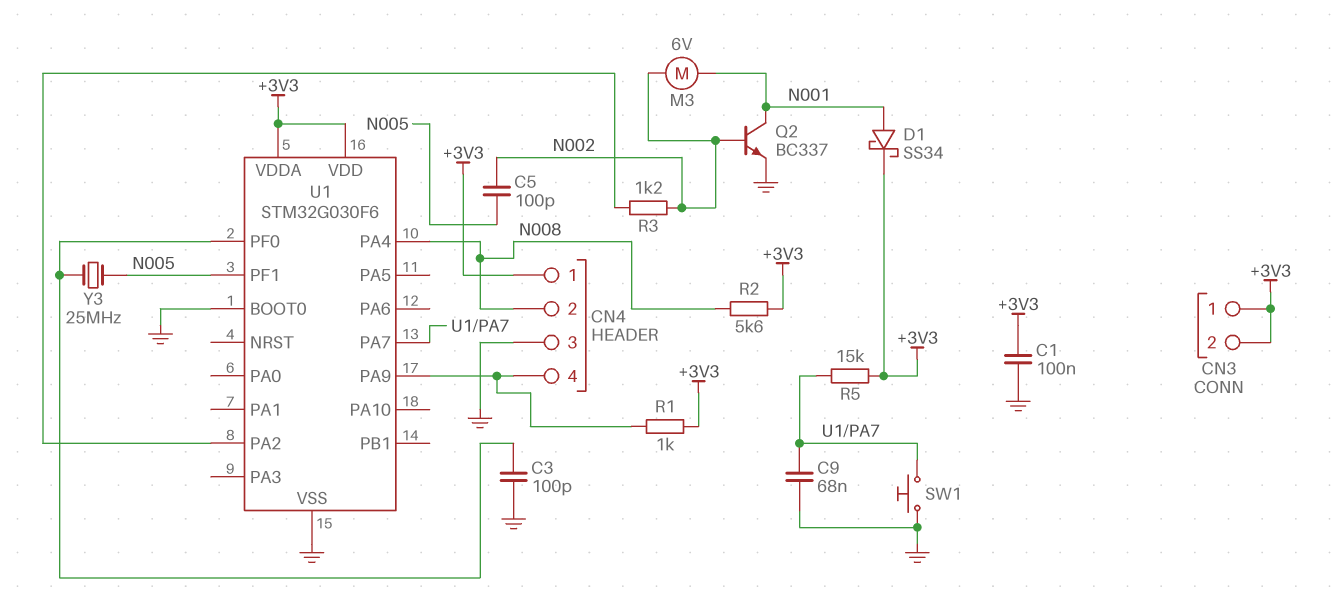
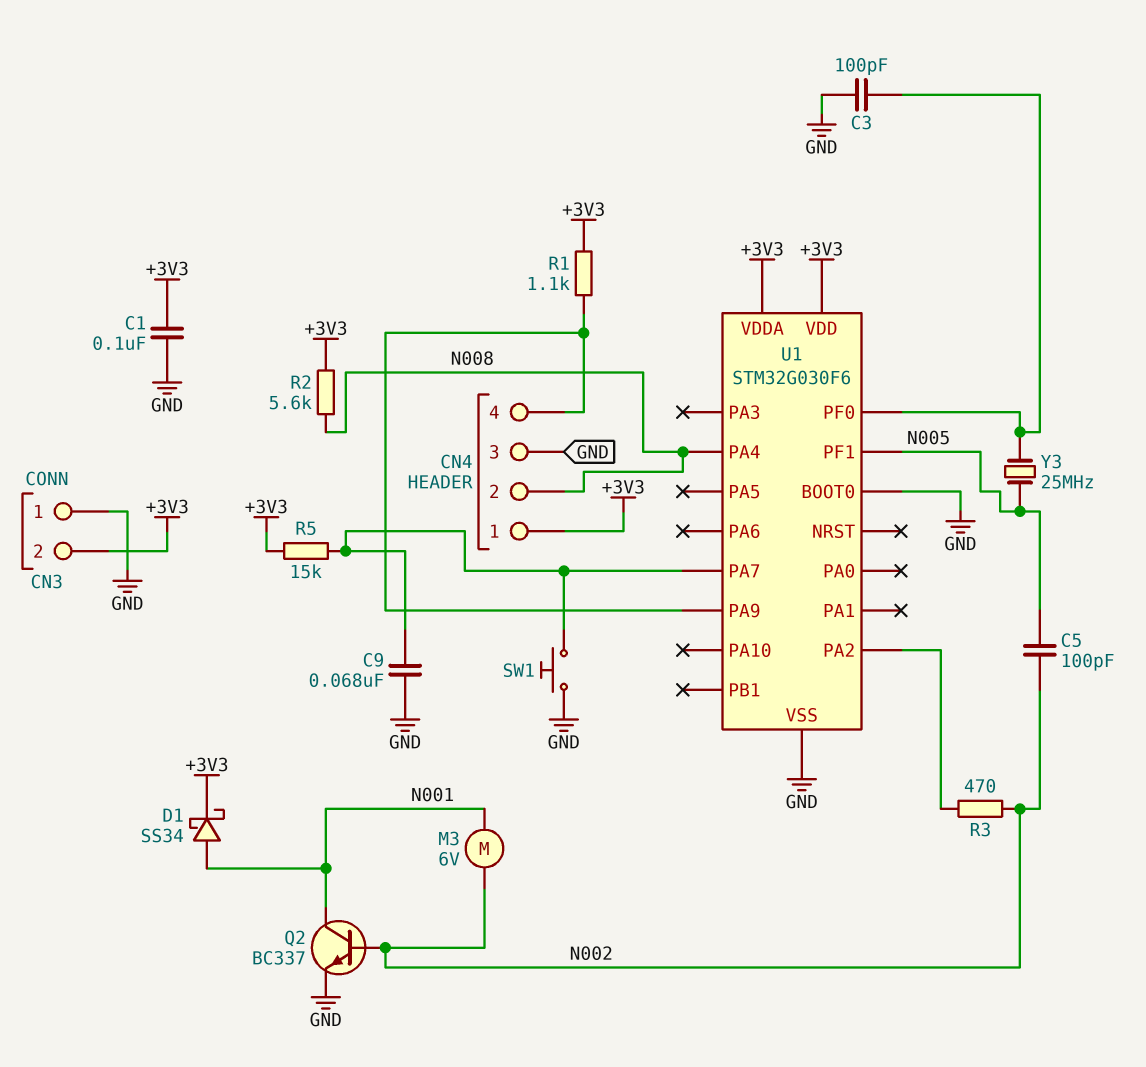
CN3 pin 1: +3V3 -> GND
R1: 1k (+3V3, CN4/4) -> 1.1k (+3V3, CN4/4)
R3: 1.2k (N002, U1/PA2) -> 470 (N002, U1/PA2)

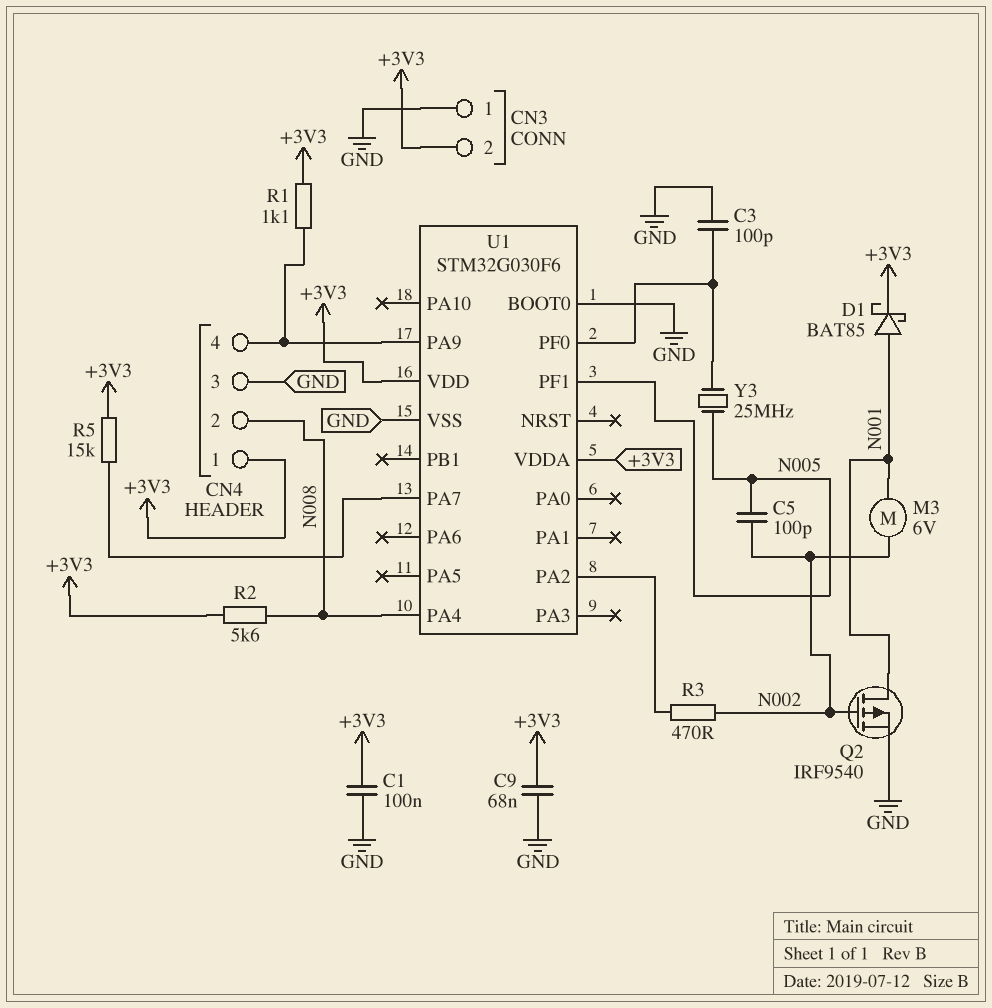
C9: 68nF (GND, U1/PA7) -> 68nF (+3V3, GND)
D1: schottky SS34 (A N001, K +3V3) -> schottky BAT85 (A N001, K +3V3)
Q2: NPN BC337 (B N002, C N001, E GND) -> PMOS IRF9540 (G N002, D N001, S GND)
SW1: button (GND, U1/PA7) -> none

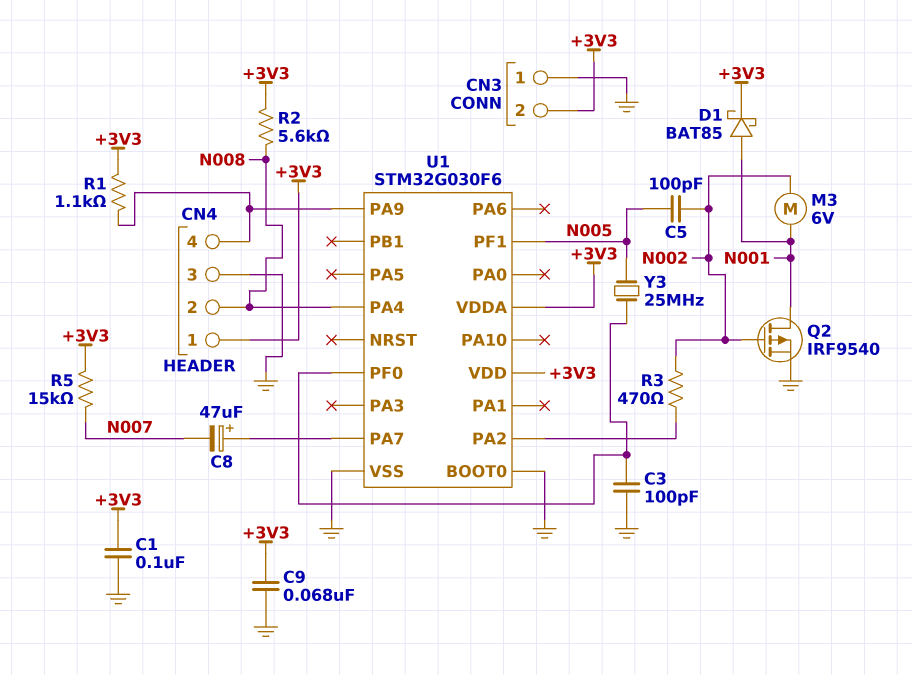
C8: none -> 47uF (plus U1/PA7, minus N007)
R5: 15k (+3V3, U1/PA7) -> 15k (+3V3, N007)

